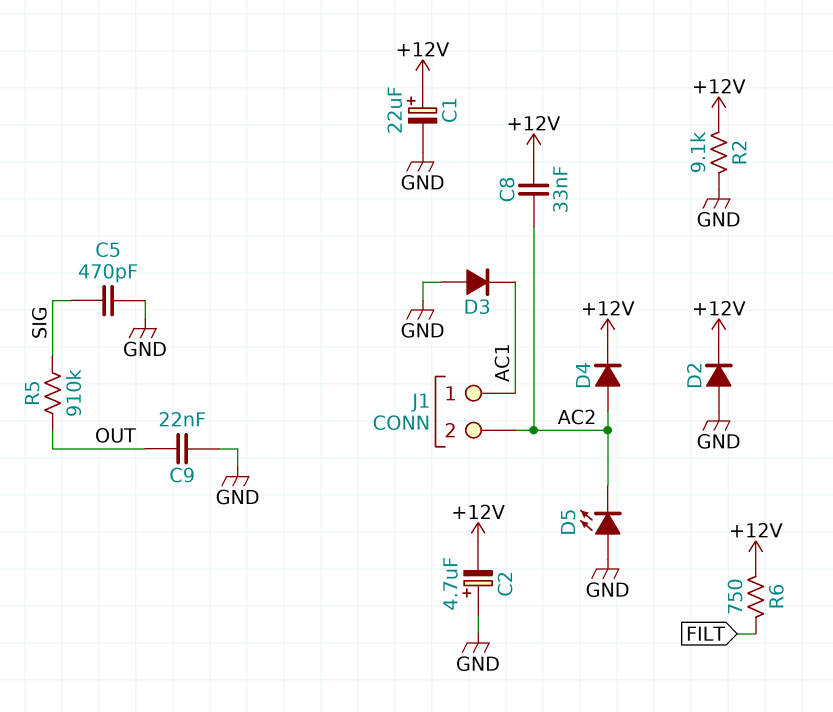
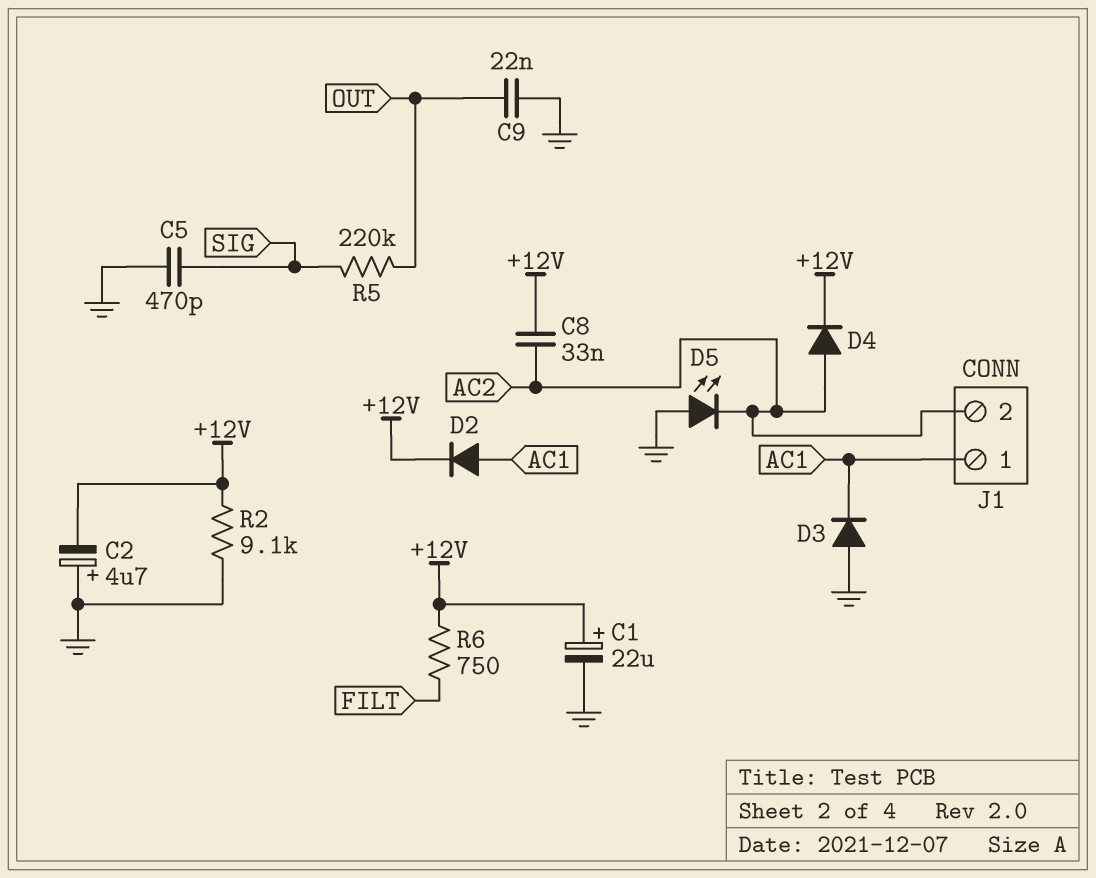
D2: diode (A GND, K +12V) -> diode (A AC1, K +12V)
R5: 910k (OUT, SIG) -> 220k (OUT, SIG)

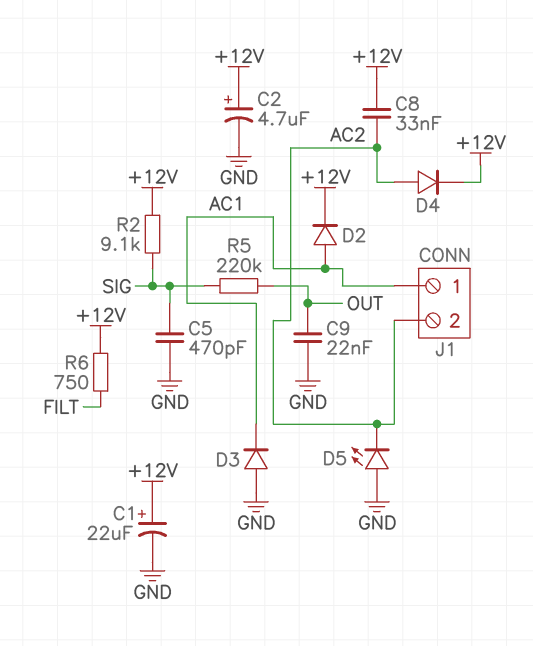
C2: 4.7uF (plus GND, minus +12V) -> 4.7uF (plus +12V, minus GND)
R2: 9.1k (+12V, GND) -> 9.1k (+12V, SIG)

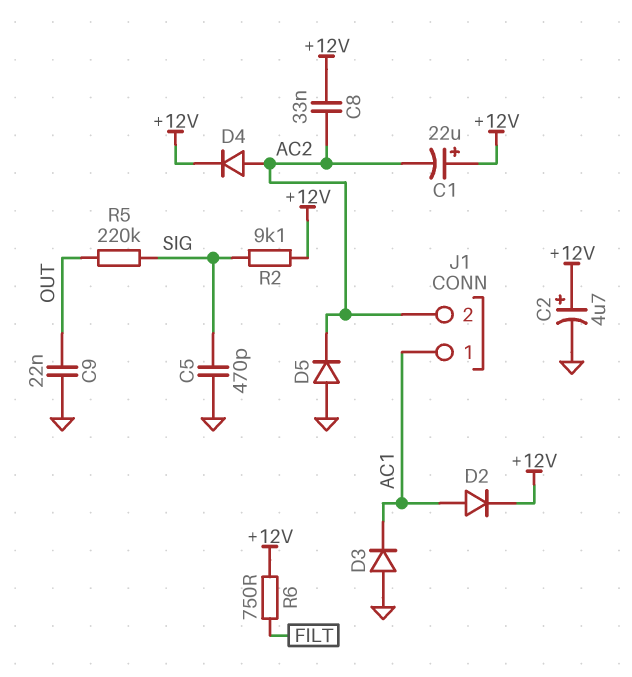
C1: 22uF (plus +12V, minus GND) -> 22uF (plus +12V, minus AC2)
D5: LED (A GND, K AC2) -> diode (A GND, K AC2)

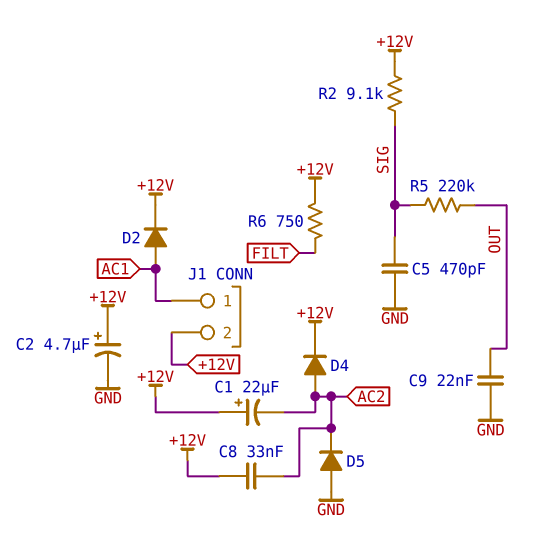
D3: diode (A GND, K AC1) -> none
J1 pin 2: AC2 -> +12V

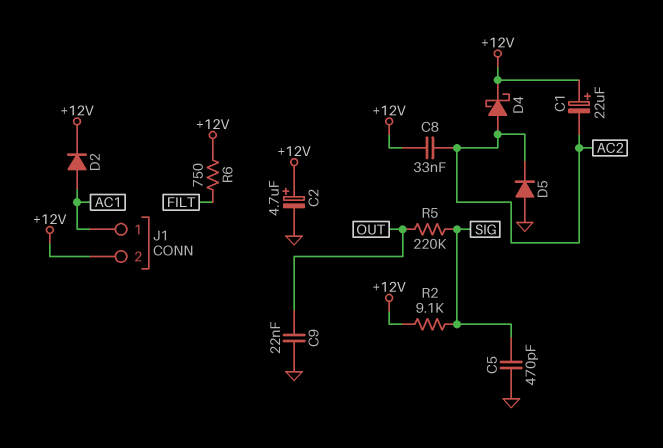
D4: diode (A AC2, K +12V) -> schottky (A AC2, K +12V)

